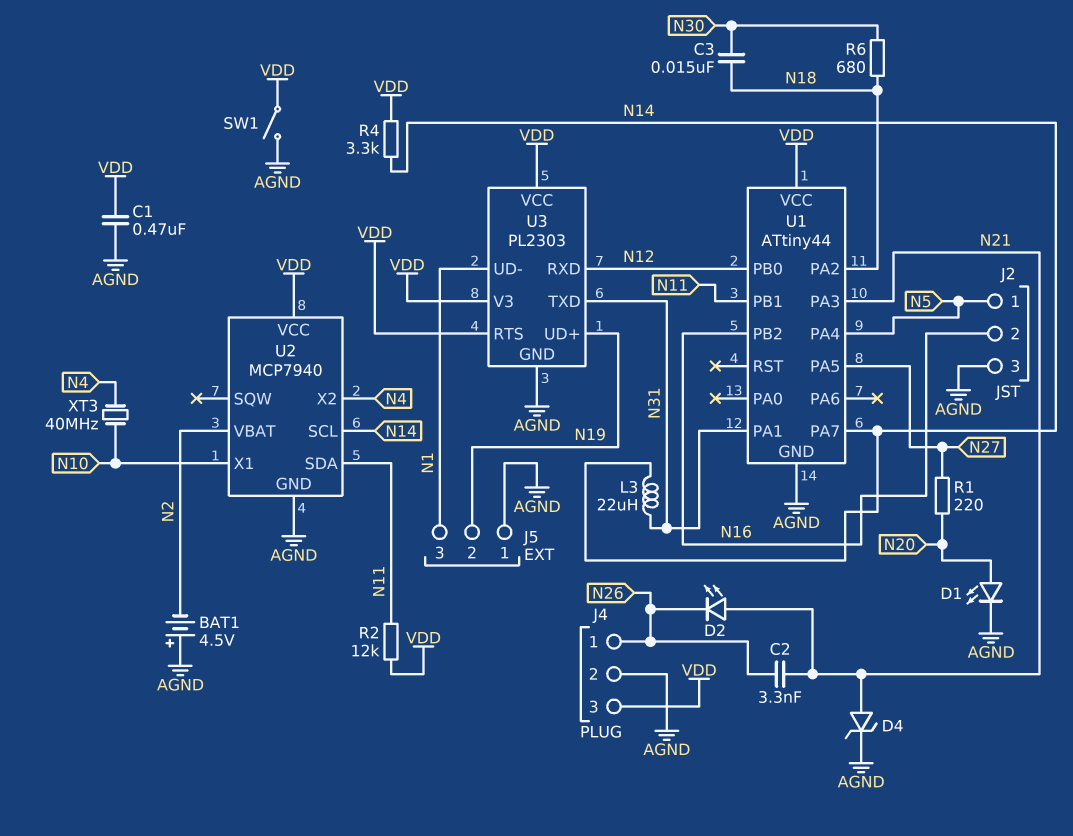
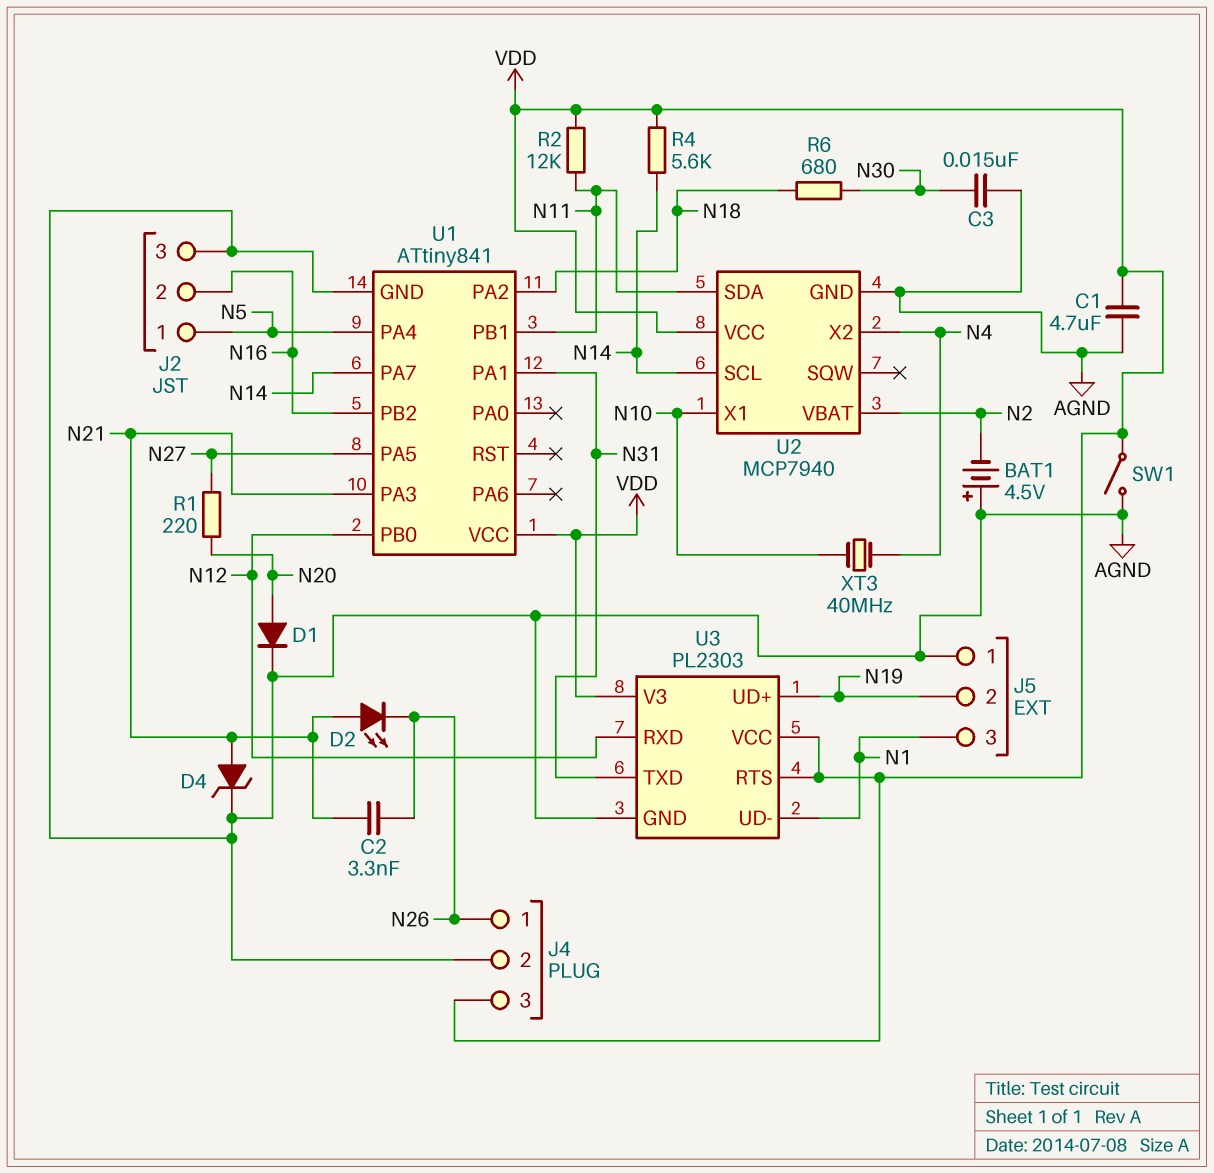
C1: 470nF (AGND, VDD) -> 4.7uF (AGND, VDD)
C3: 15nF (N18, N30) -> 15nF (AGND, N30)
D1: LED (A N20, K AGND) -> diode (A N20, K AGND)
L3: 22uH (N14, N31) -> none
R4: 3.3k (N14, VDD) -> 5.6k (N14, VDD)
U1: ATtiny44 -> ATtiny841

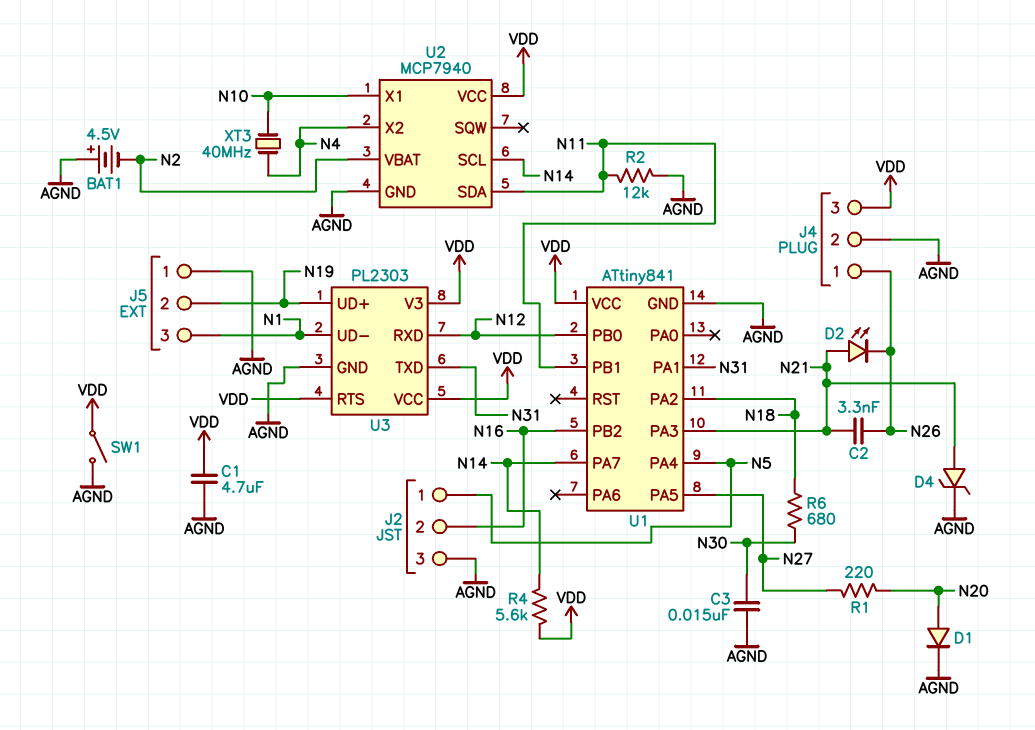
R2: 12k (N11, VDD) -> 12k (AGND, N11)

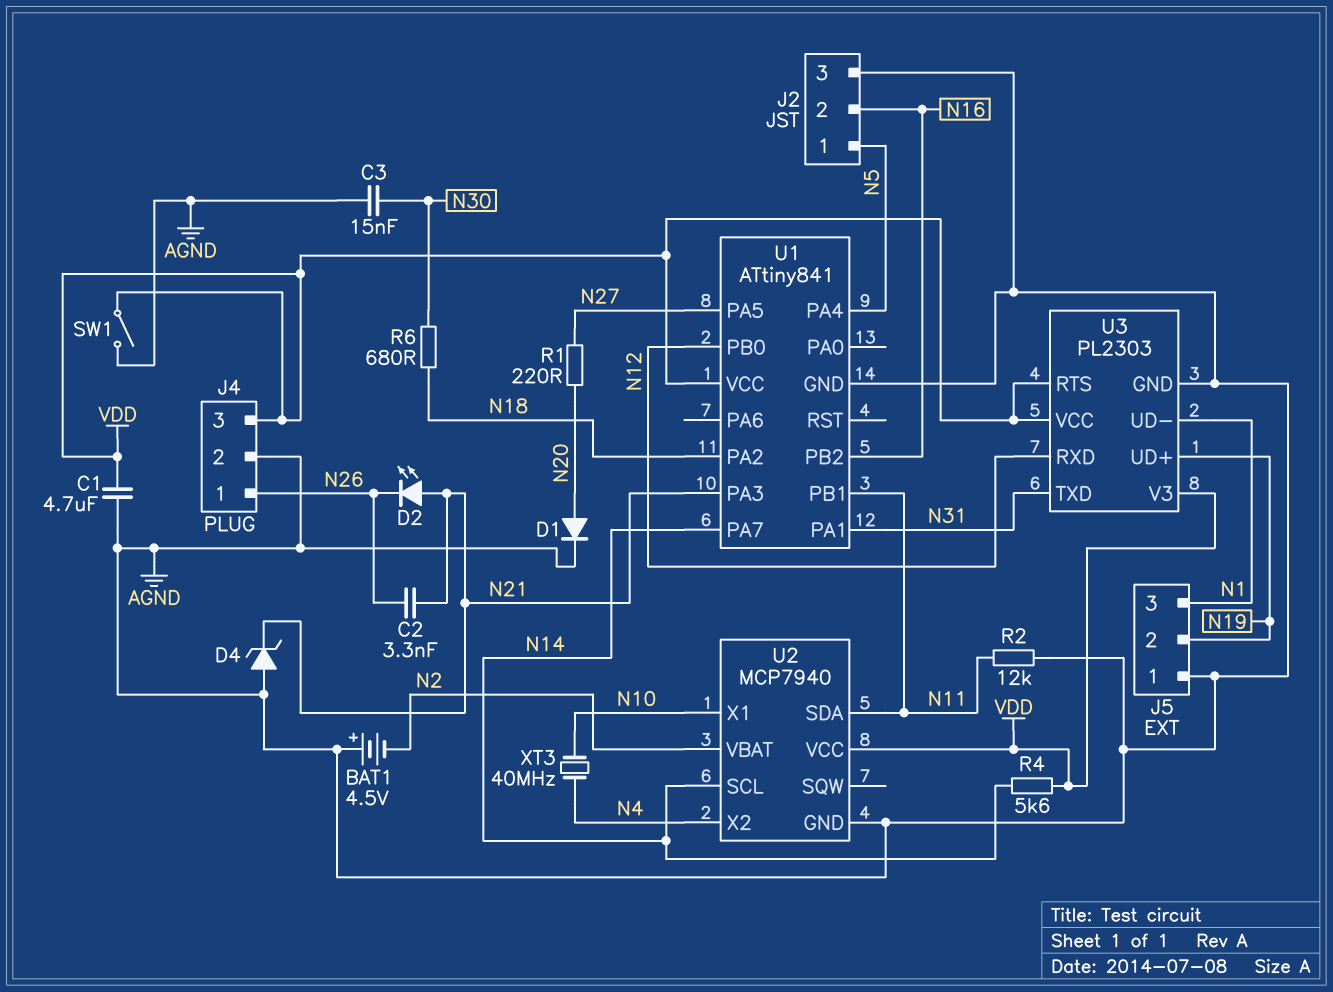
D4: zener (A N21, K AGND) -> zener (A AGND, K N21)

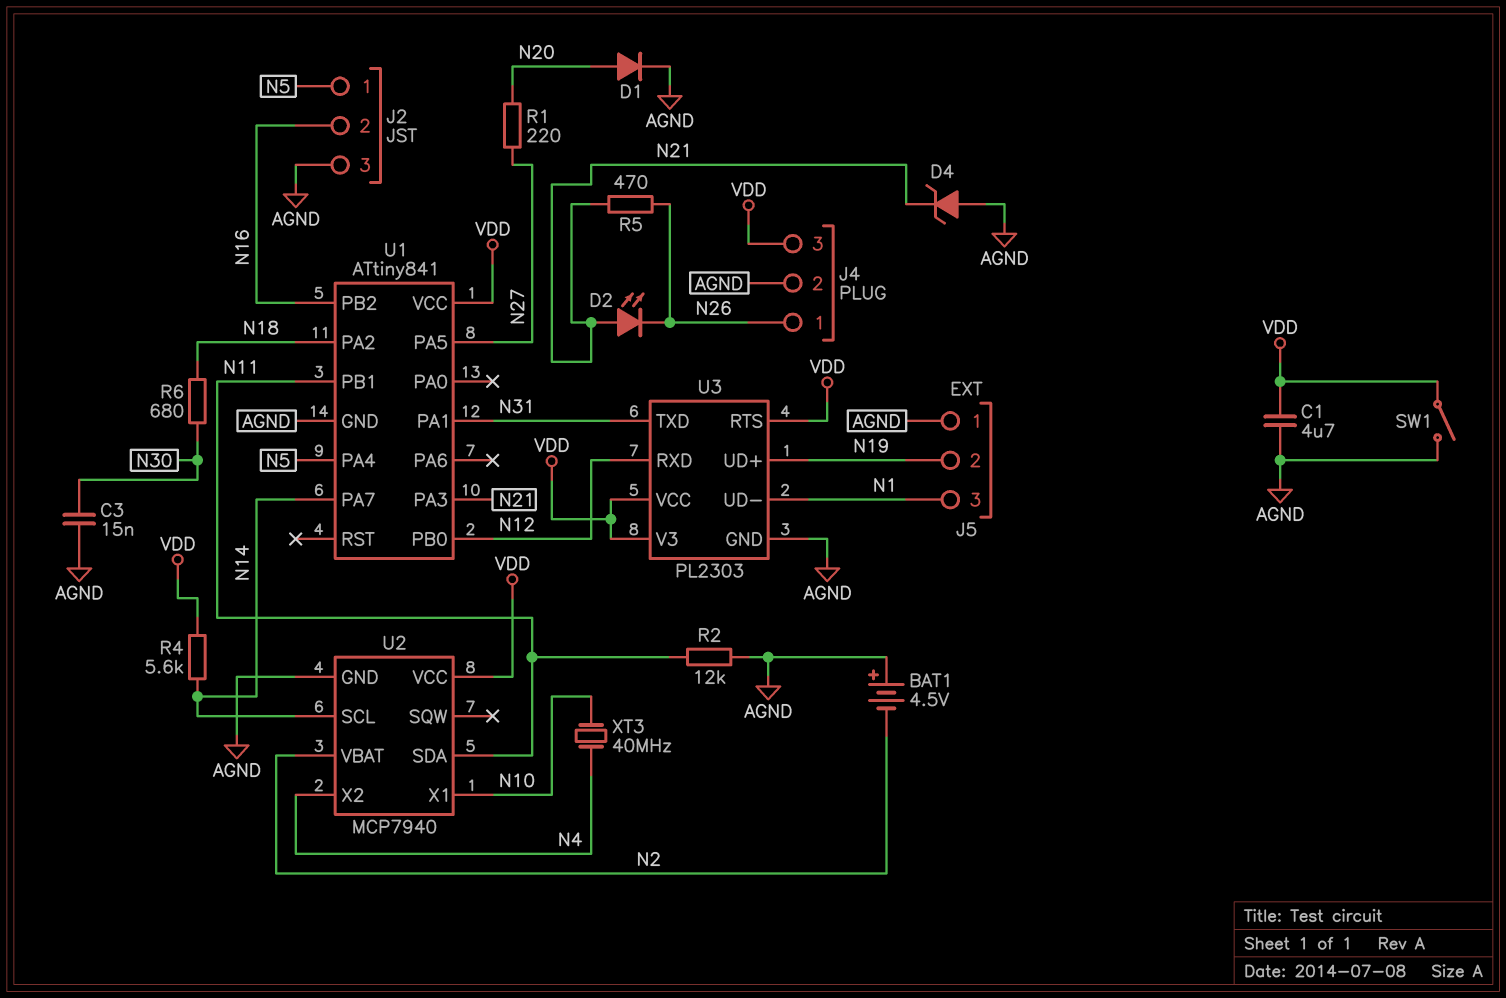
C2: 3.3nF (N21, N26) -> none
R5: none -> 470 (N21, N26)

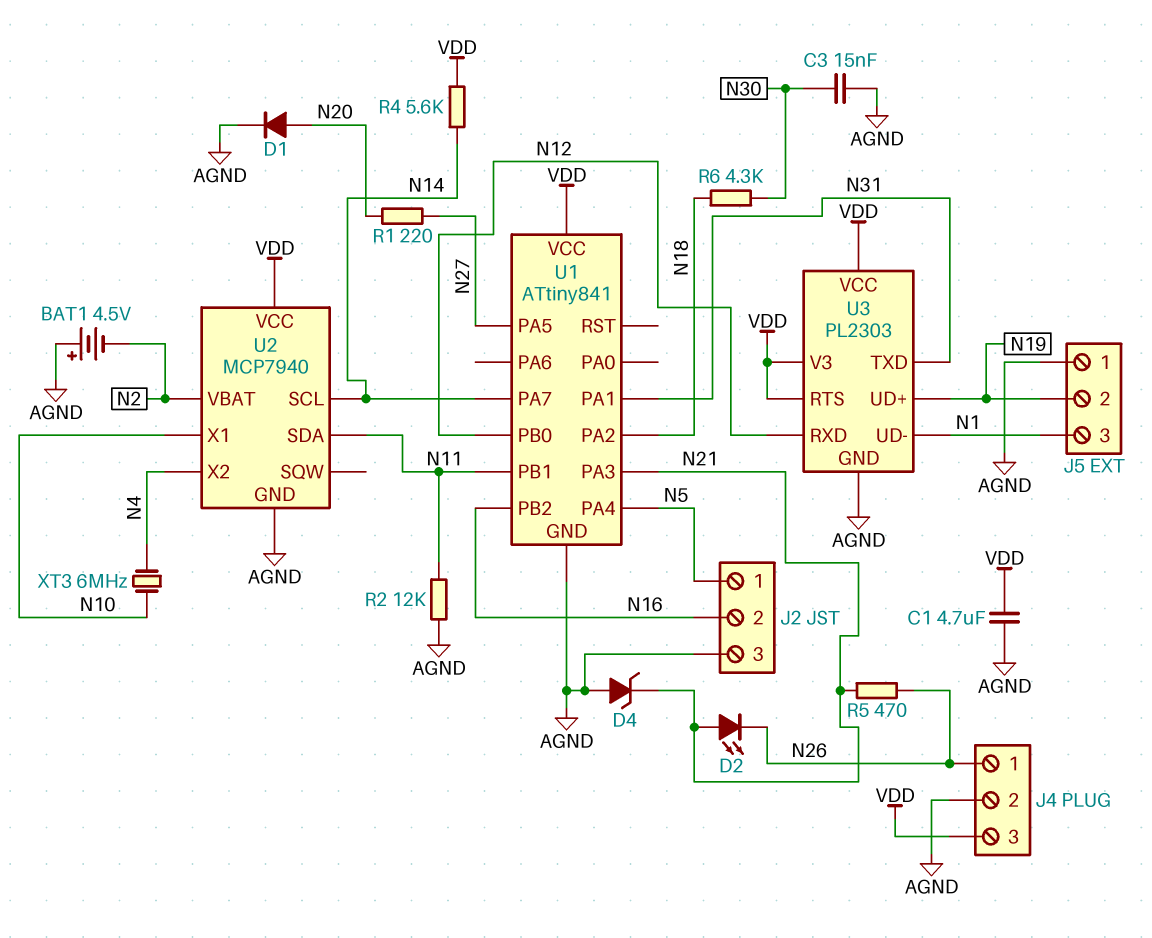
R6: 680 (N18, N30) -> 4.3k (N18, N30)
SW1: switch (AGND, VDD) -> none
XT3: 40MHz (N4, N10) -> 6MHz (N4, N10)

